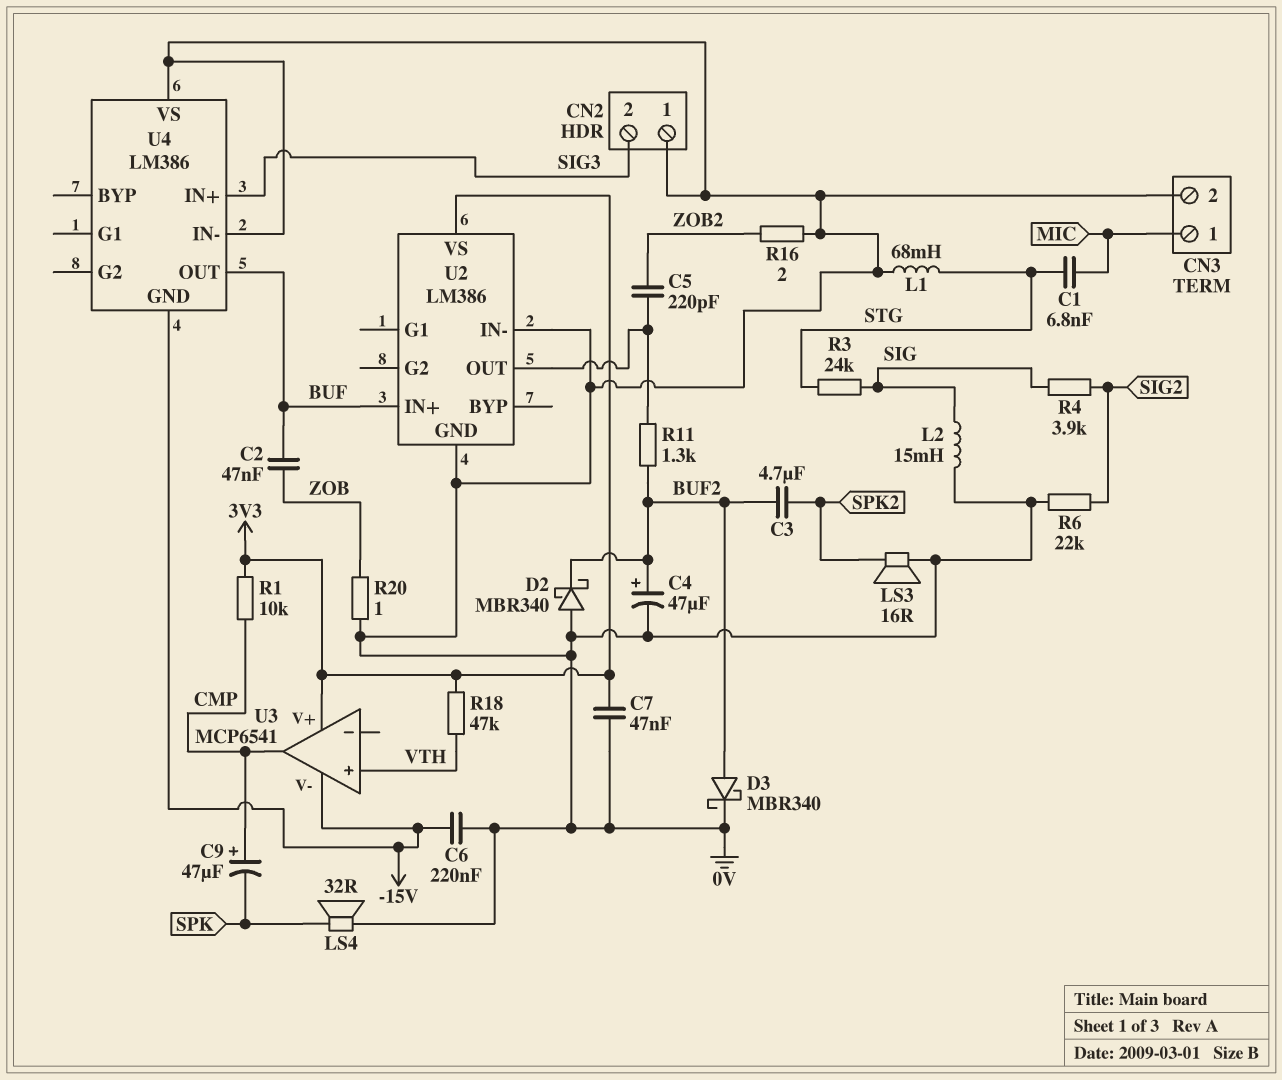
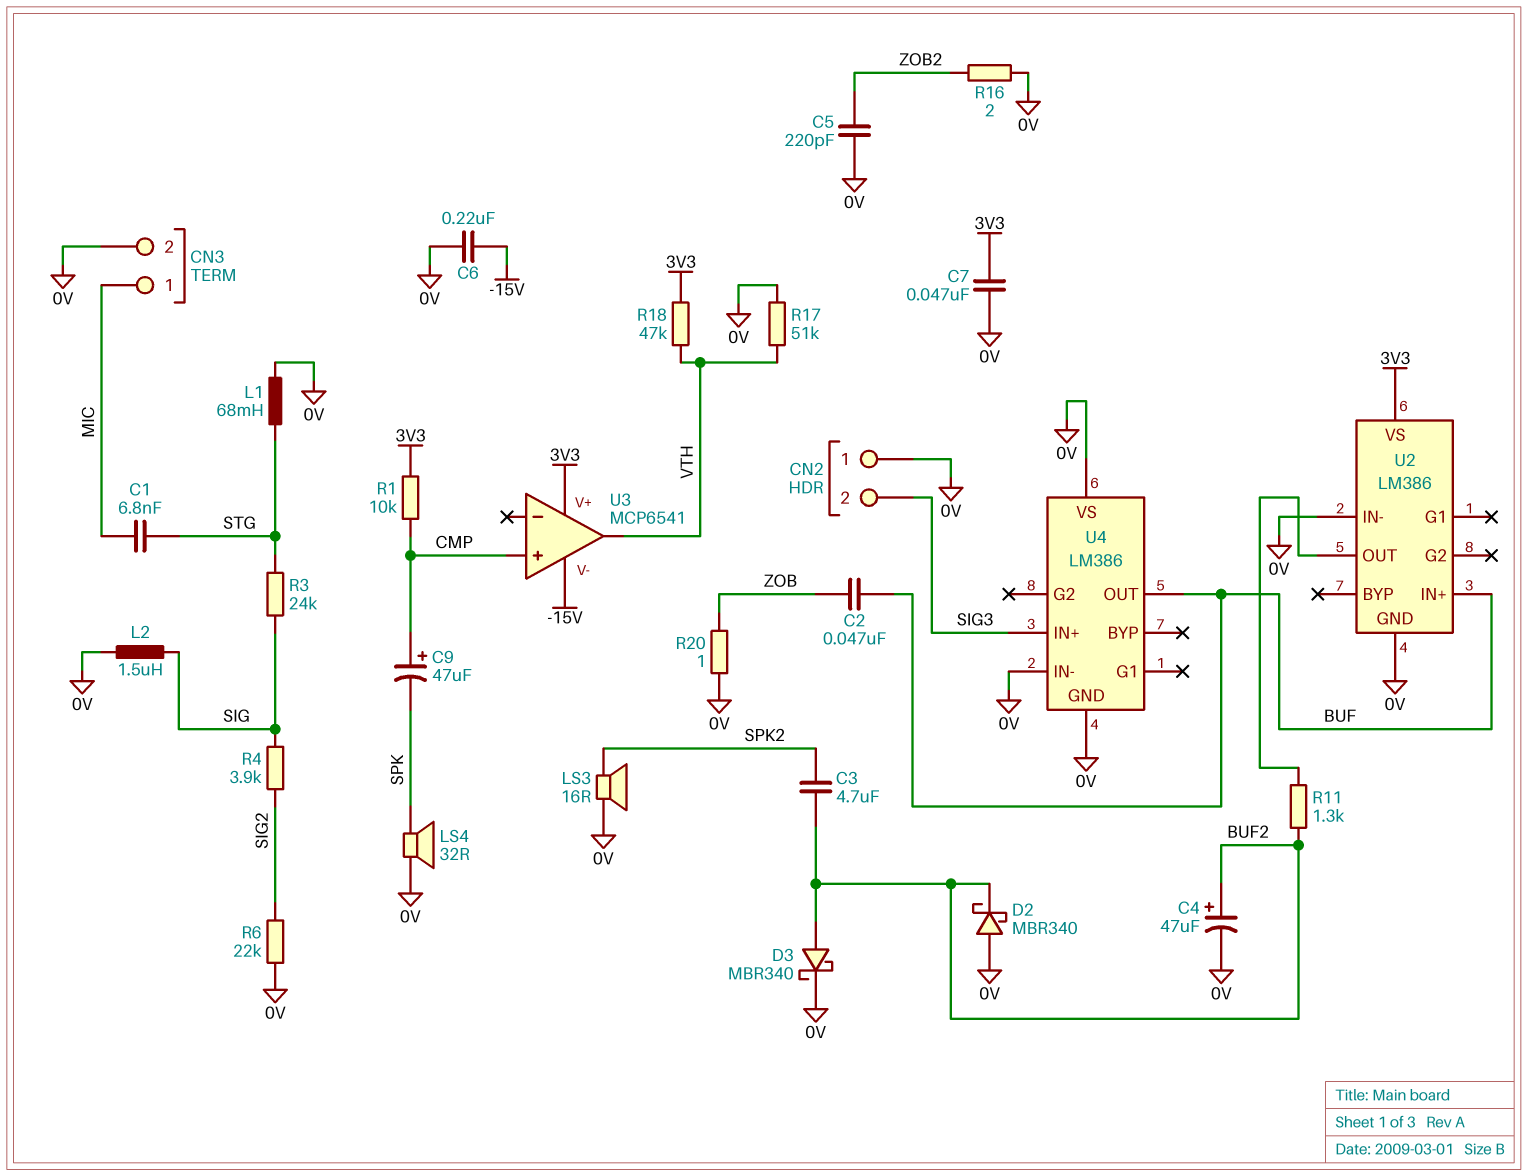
C5: 220pF (U2/OUT, ZOB2) -> 220pF (0V, ZOB2)
L2: 15mH (0V, SIG) -> 1.5uH (0V, SIG)
R17: none -> 51k (0V, VTH)
U3 pin in+: VTH -> CMP
U3 pin out: CMP -> VTH
U4 pin GND: -15V -> 0V

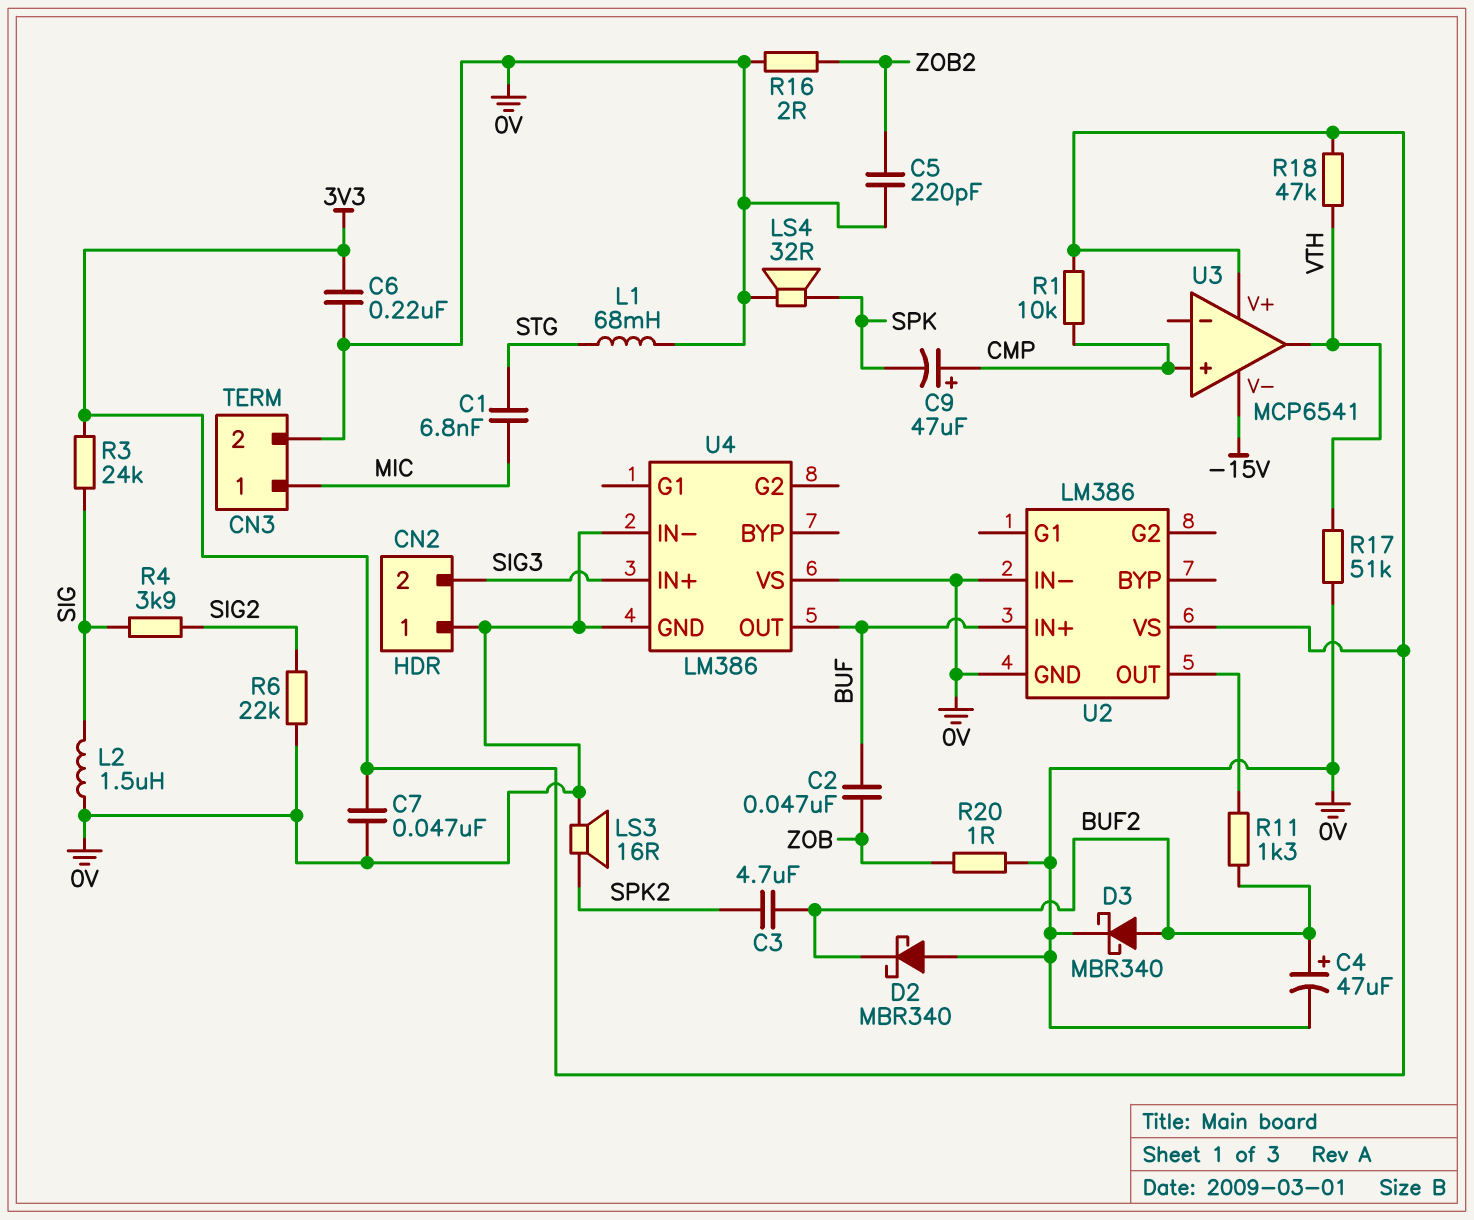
C6: 220nF (-15V, 0V) -> 220nF (0V, 3V3)
R3: 24k (SIG, STG) -> 24k (3V3, SIG)

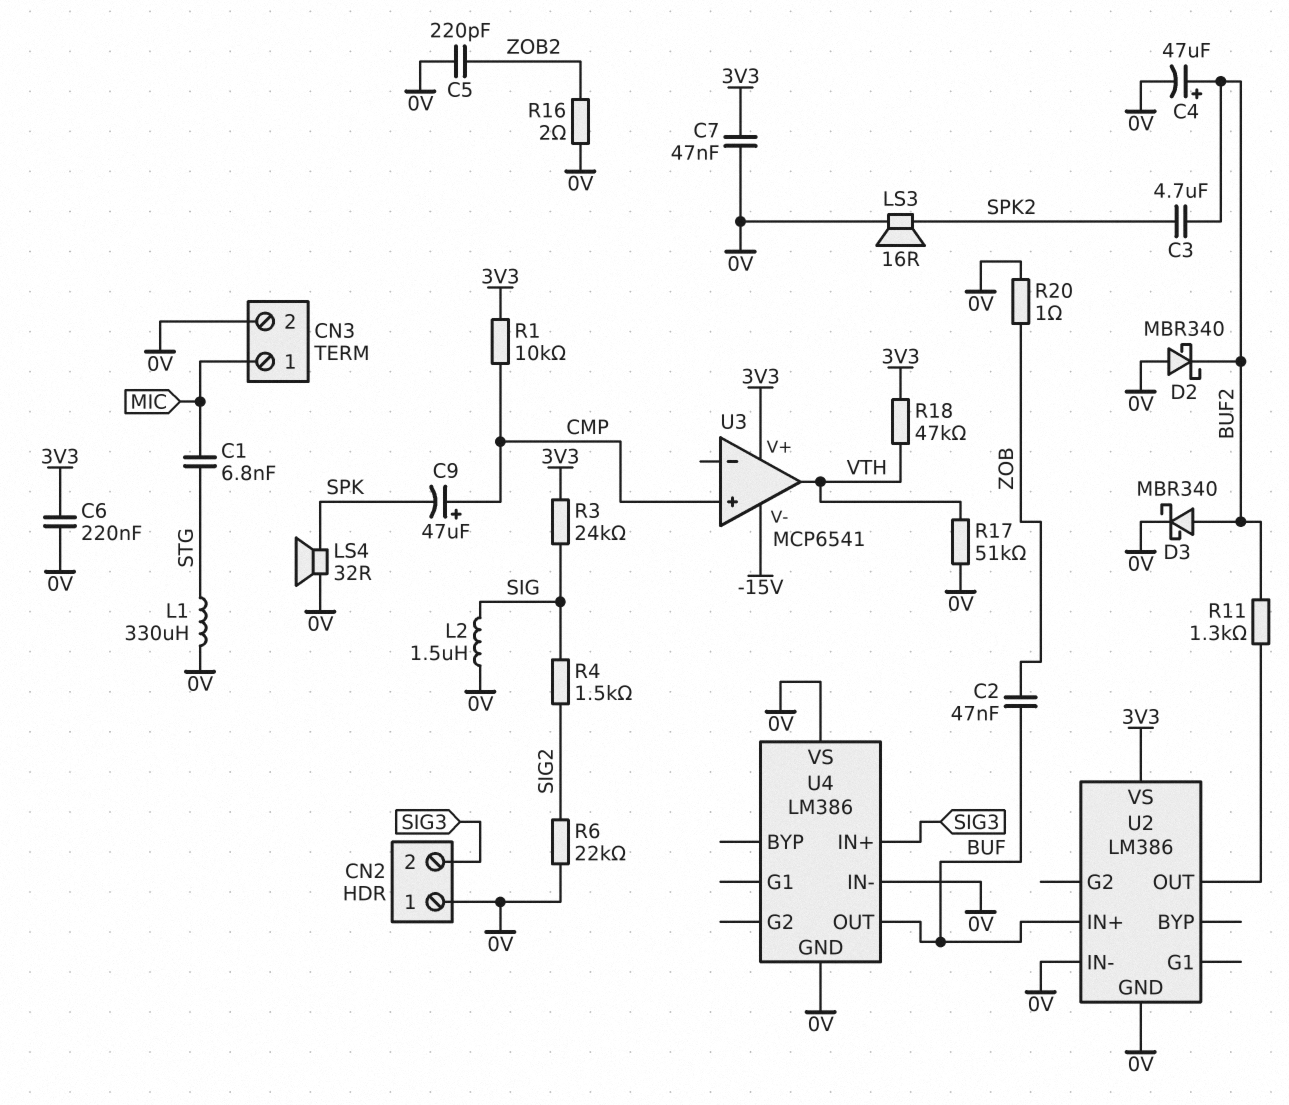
L1: 68mH (0V, STG) -> 330uH (0V, STG)
R4: 3.9k (SIG, SIG2) -> 1.5k (SIG, SIG2)

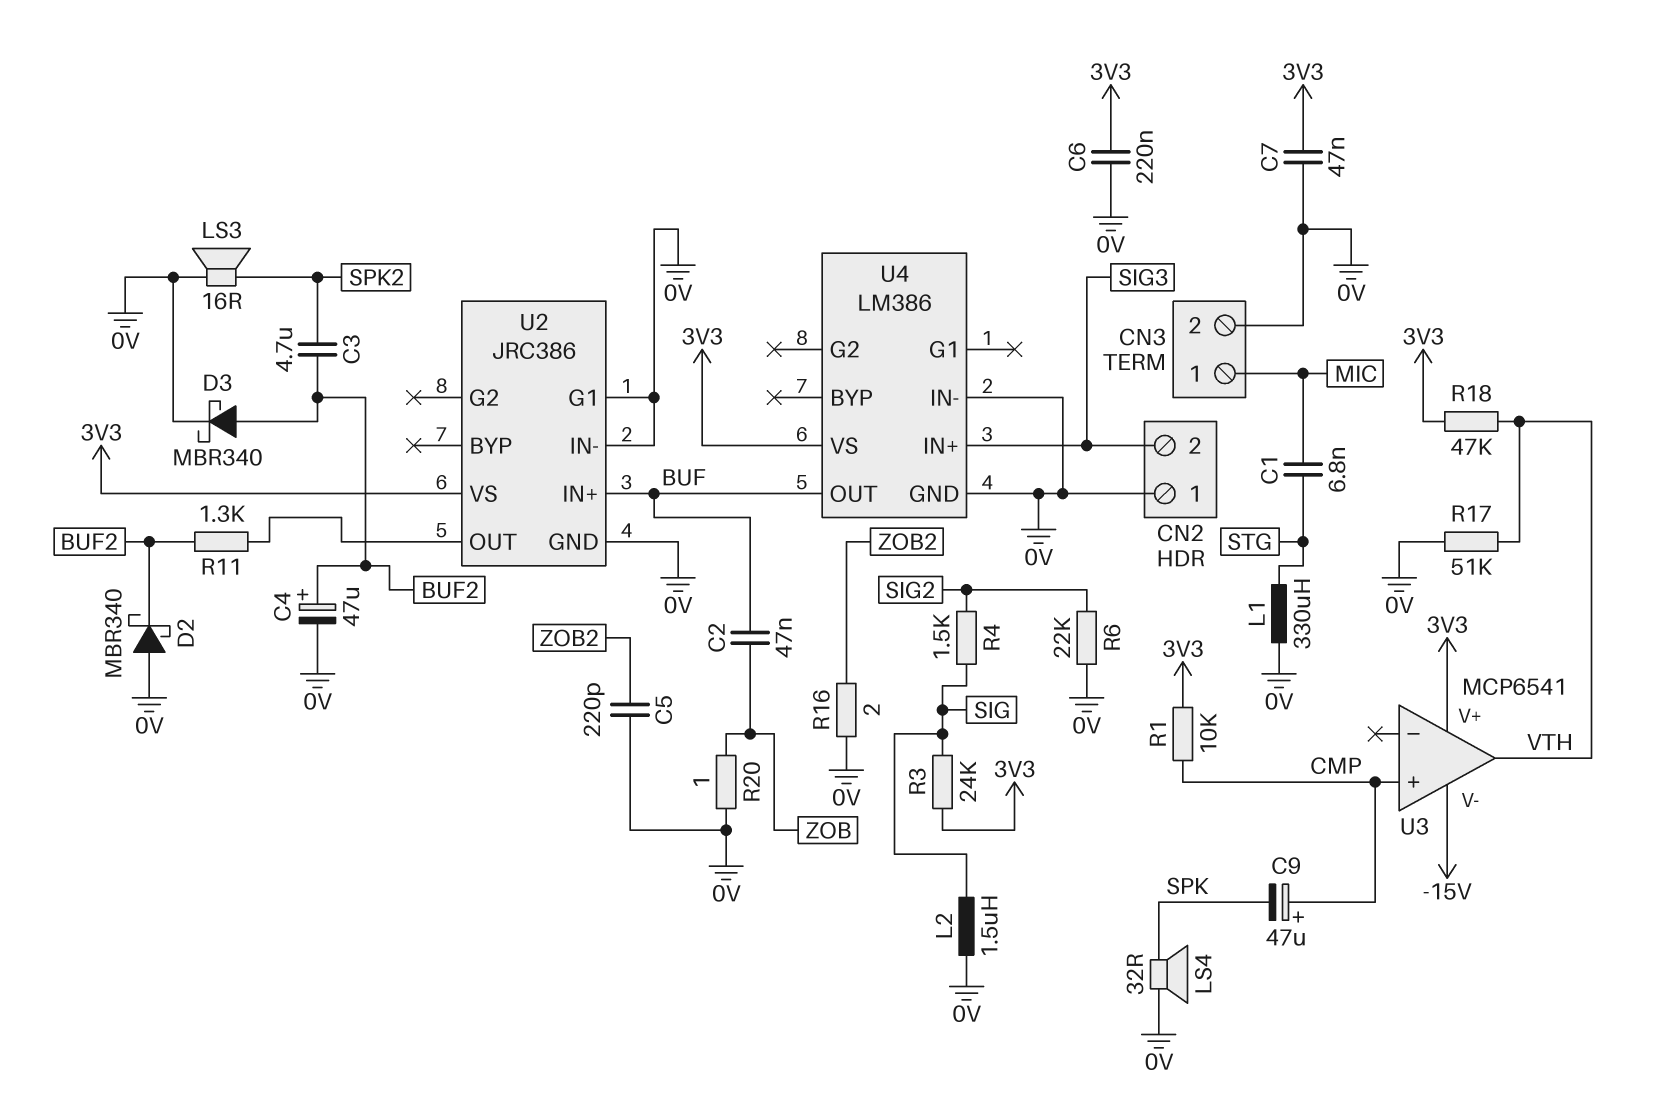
U2: LM386 -> JRC386
U2 pin G1: none -> 0V
U4 pin VS: 0V -> 3V3

